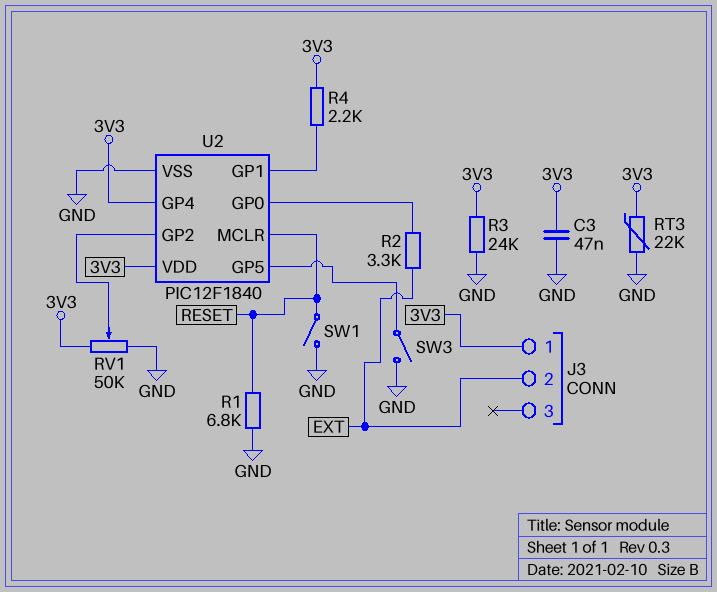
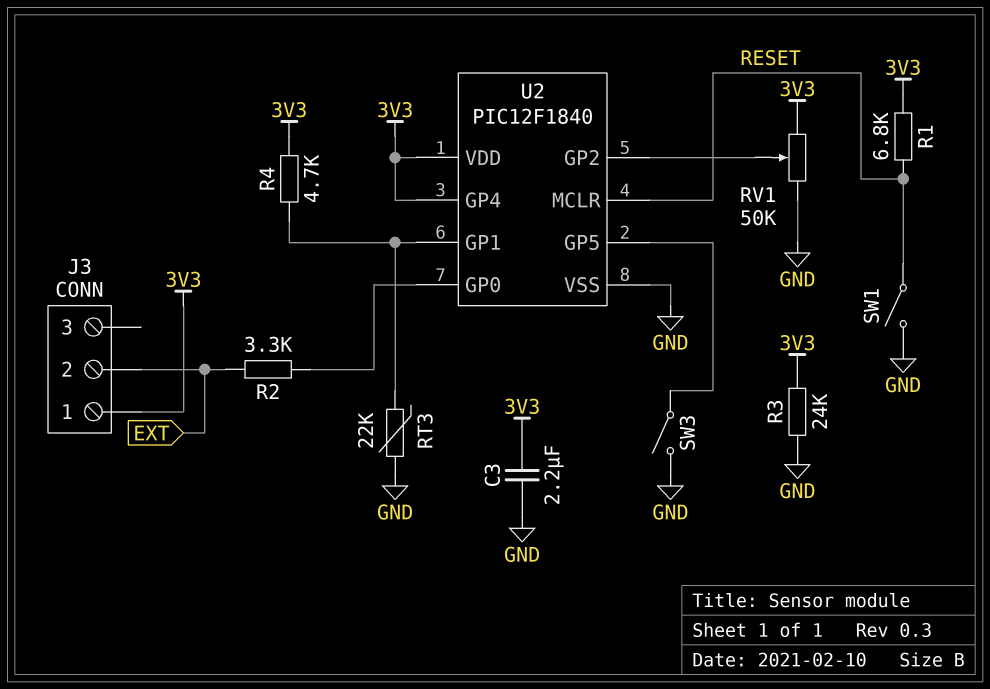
C3: 47nF (3V3, GND) -> 2.2uF (3V3, GND)
R1: 6.8k (GND, RESET) -> 6.8k (3V3, RESET)
R4: 2.2k (3V3, U2/GP1) -> 4.7k (3V3, U2/GP1)
RT3: 22k (3V3, GND) -> 22k (GND, U2/GP1)

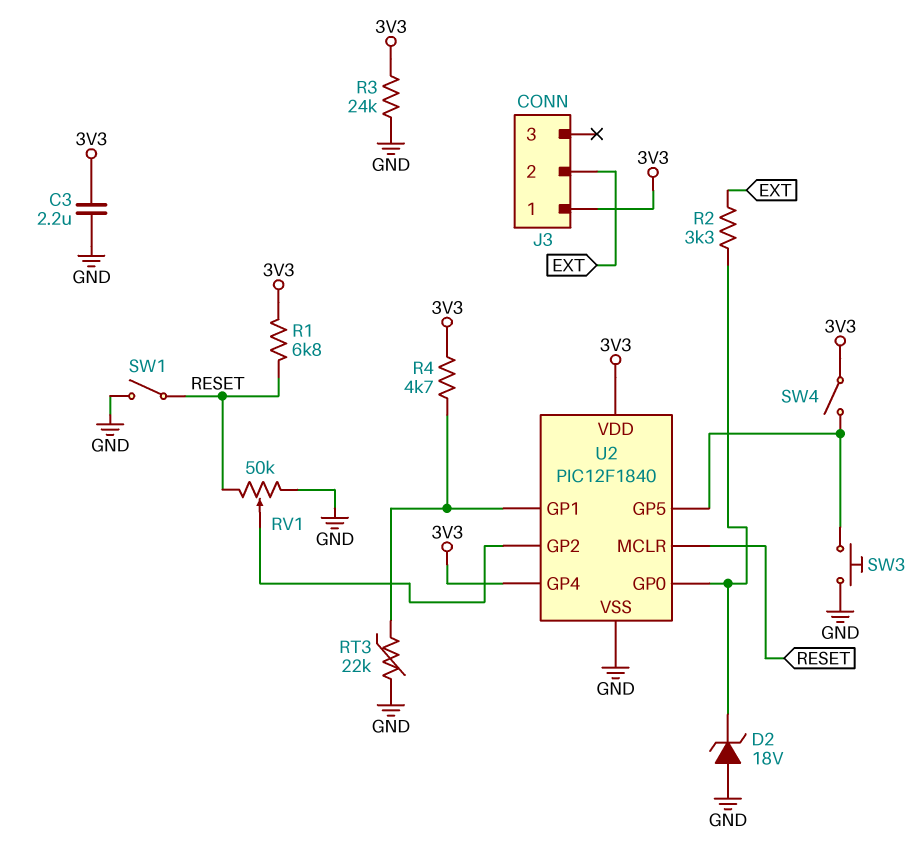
D2: none -> zener 18V (A GND, K U2/GP0)
RV1: 50k (3V3, GND, wiper U2/GP2) -> 50k (GND, RESET, wiper U2/GP2)
SW3: switch (GND, U2/GP5) -> button (GND, U2/GP5)
SW4: none -> switch (3V3, U2/GP5)

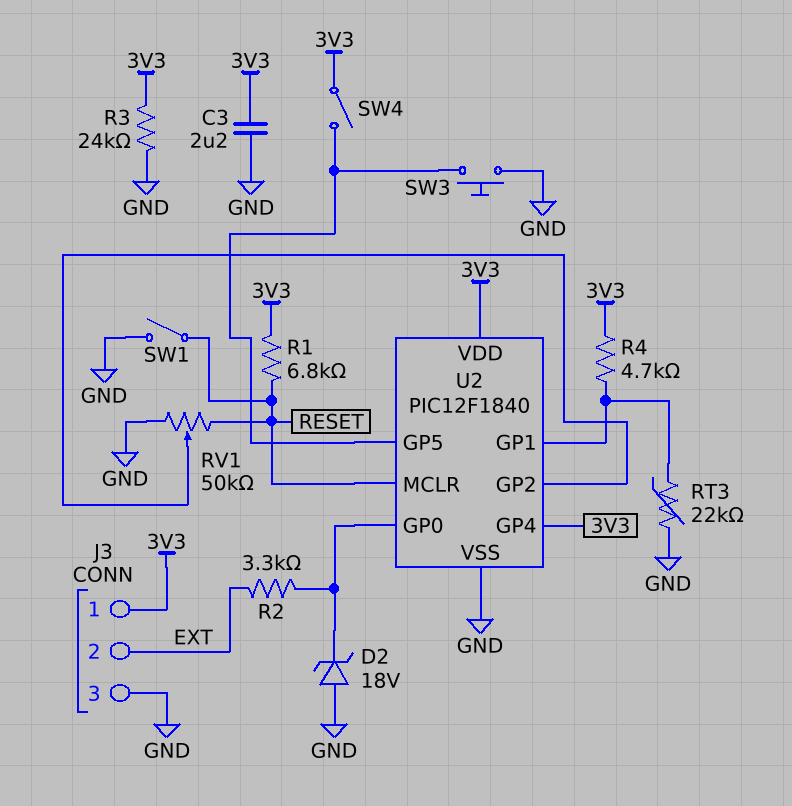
J3 pin 3: none -> GND

